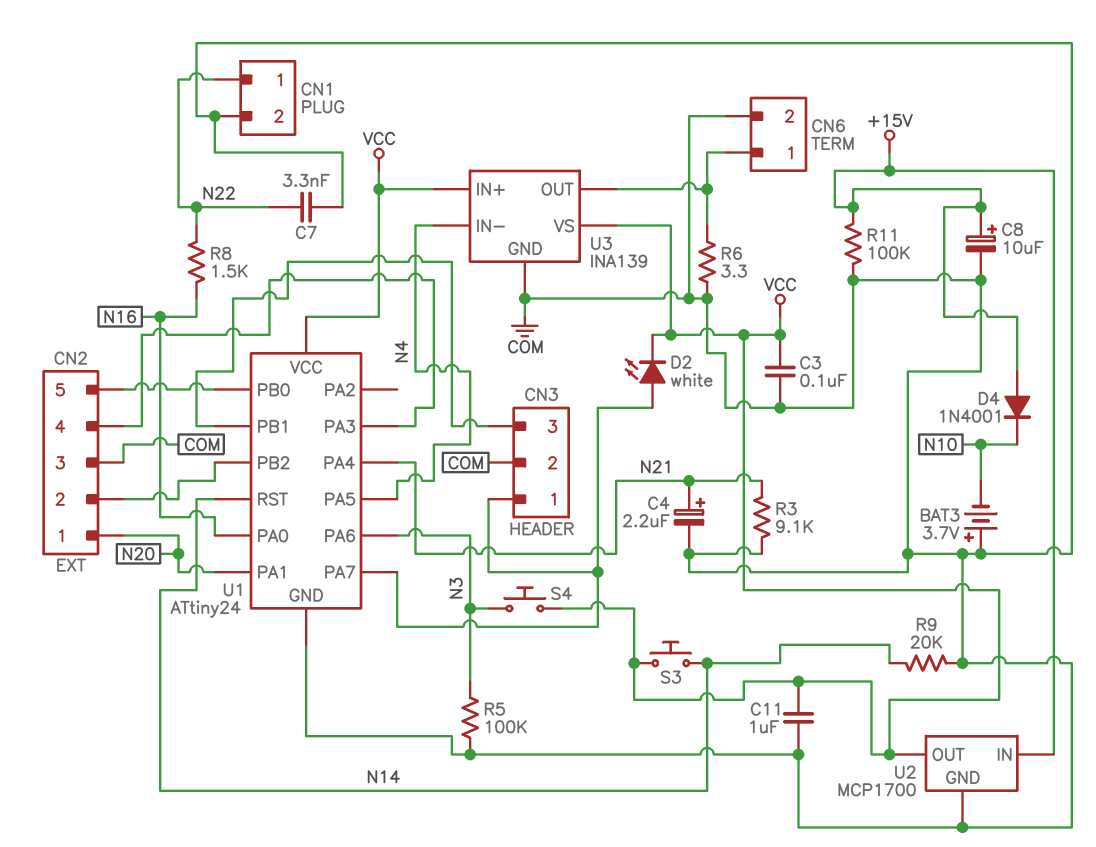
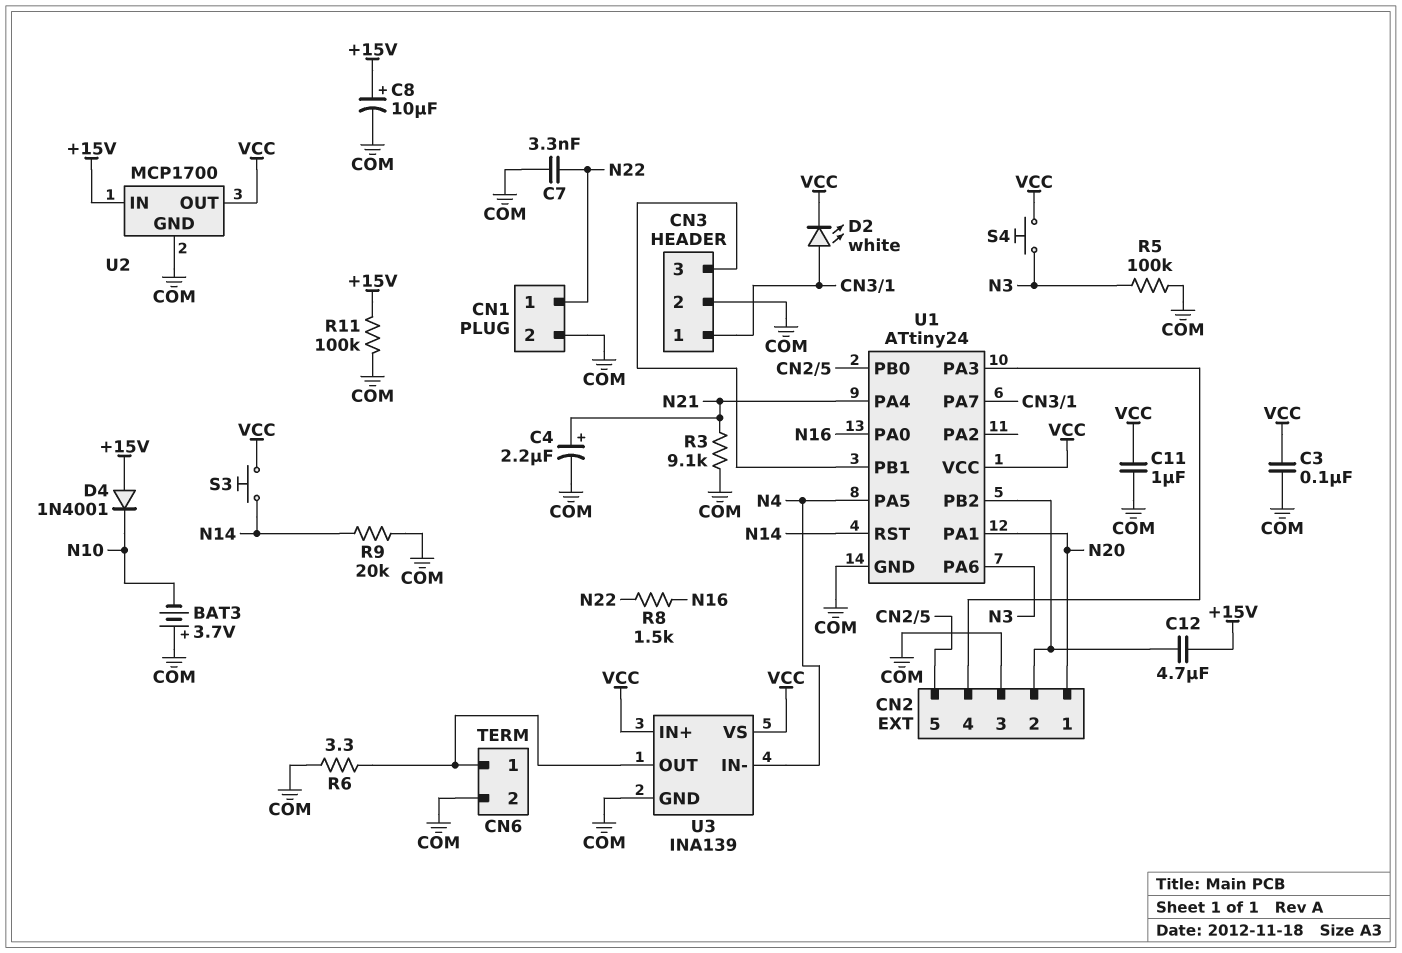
C12: none -> 4.7uF (+15V, CN2/2)

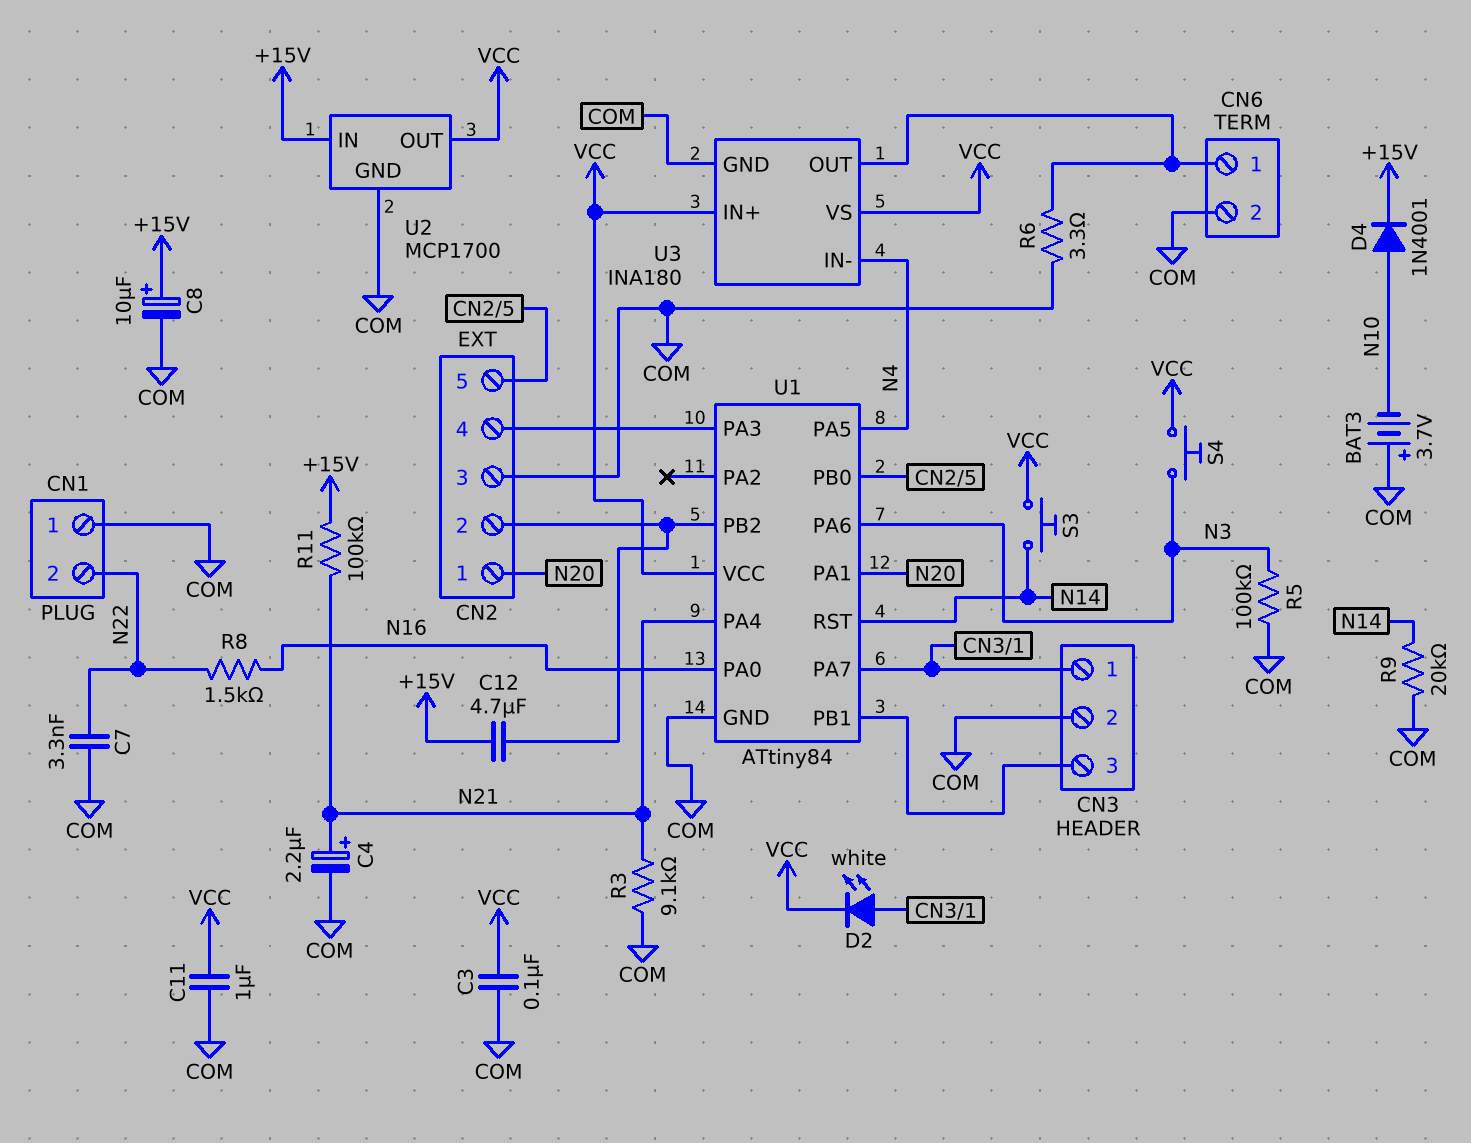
CN1 pin 1: N22 -> COM
CN1 pin 2: COM -> N22
D4: diode 1N4001 (A +15V, K N10) -> diode 1N4001 (A N10, K +15V)
R11: 100k (+15V, COM) -> 100k (+15V, N21)
U1: ATtiny24 -> ATtiny84
U3: INA139 -> INA180

